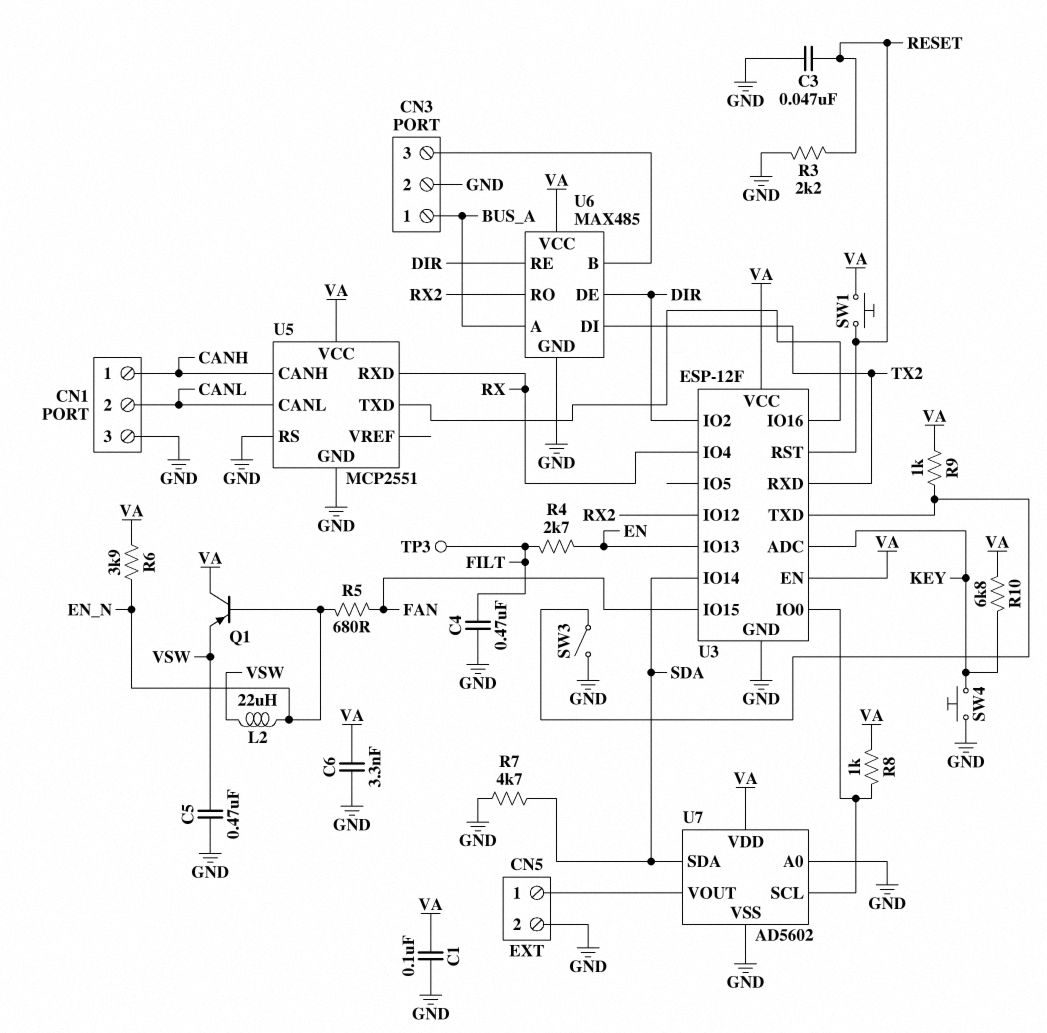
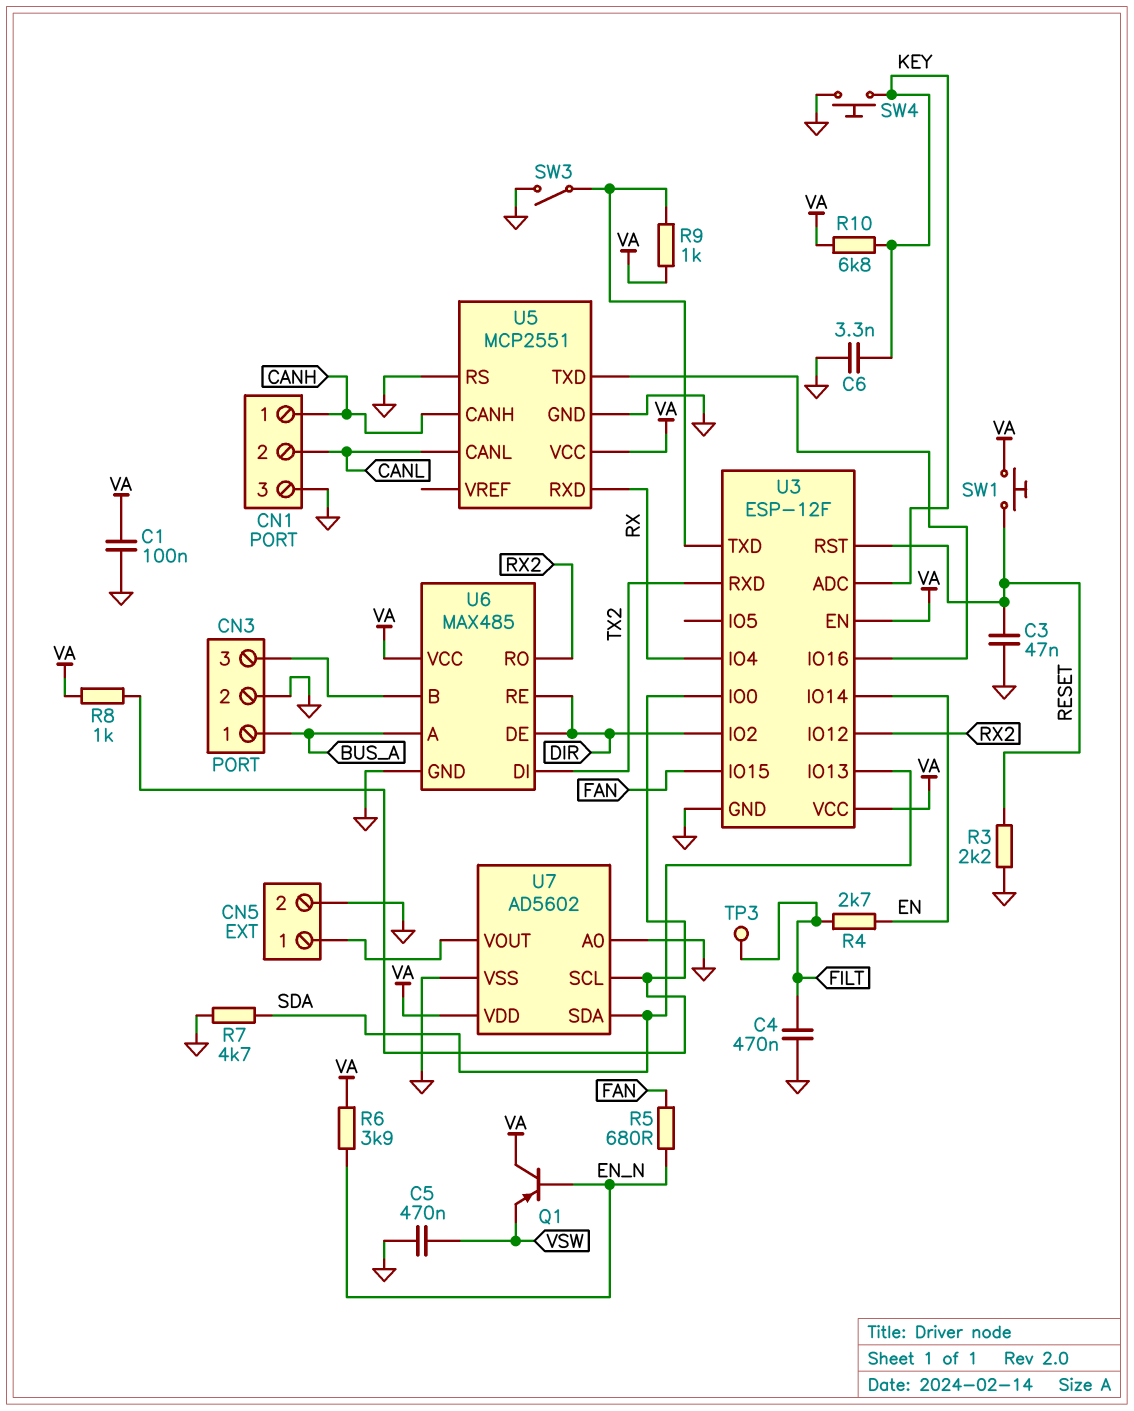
C6: 3.3nF (GND, VA) -> 3.3nF (GND, KEY)
L2: 22uH (EN_N, VSW) -> none
U3 pin IO13: EN -> SDA
U3 pin IO14: SDA -> EN

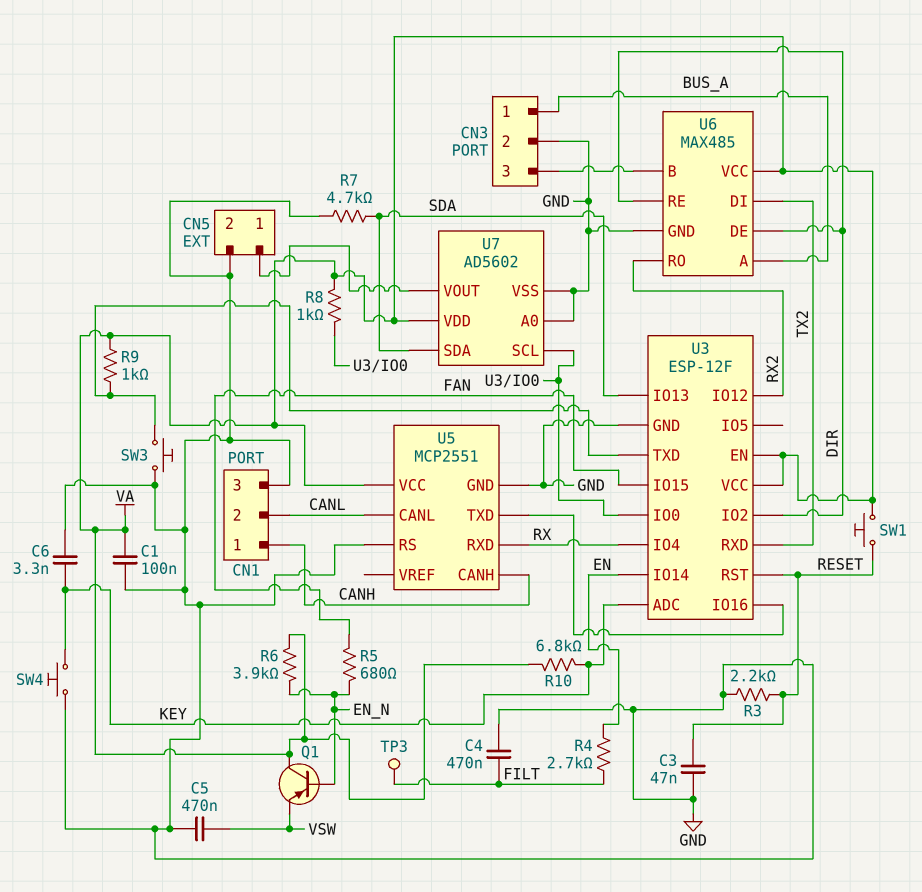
SW3: switch (GND, U3/TXD) -> button (GND, U3/TXD)

